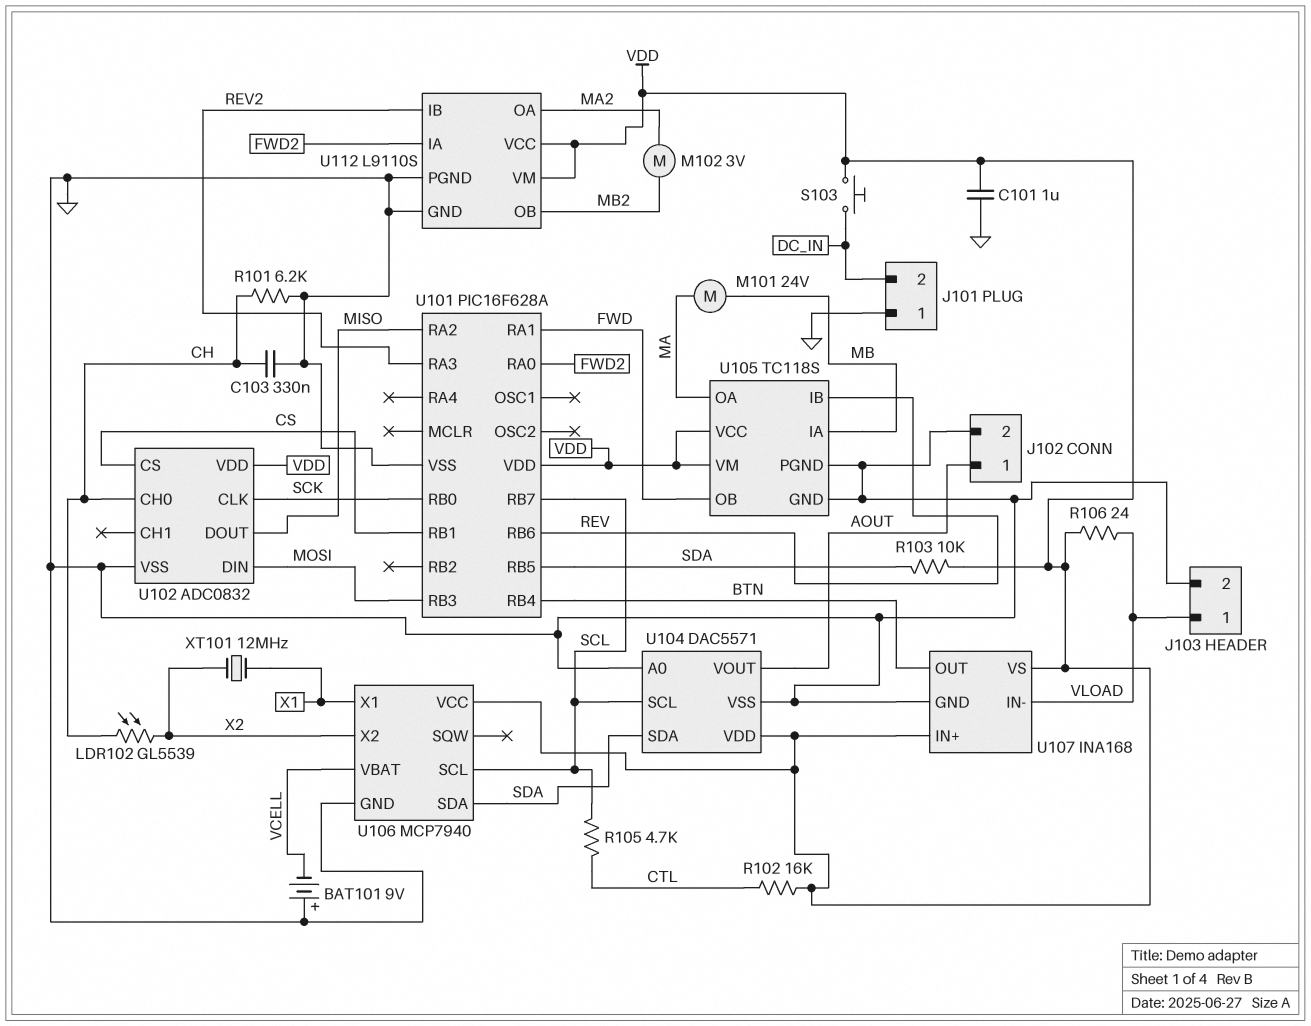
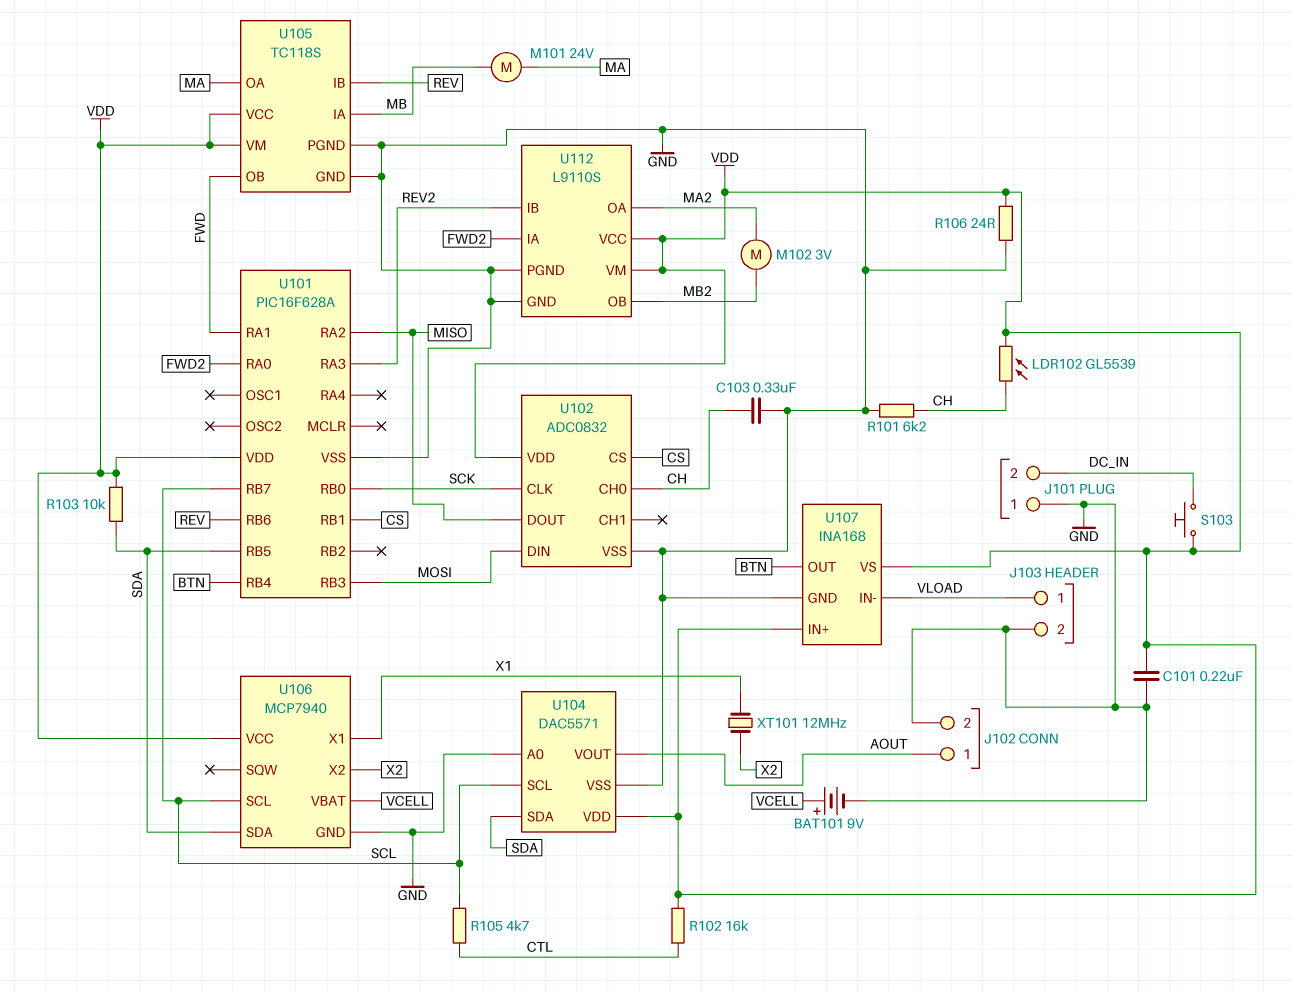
BAT101: 9V (plus GND, minus VCELL) -> 9V (plus VCELL, minus GND)
C101: 1uF (GND, VDD) -> 220nF (GND, VDD)
LDR102: GL5539 (CH, X2) -> GL5539 (CH, VDD)
R106: 24 (VDD, VLOAD) -> 24 (GND, VDD)

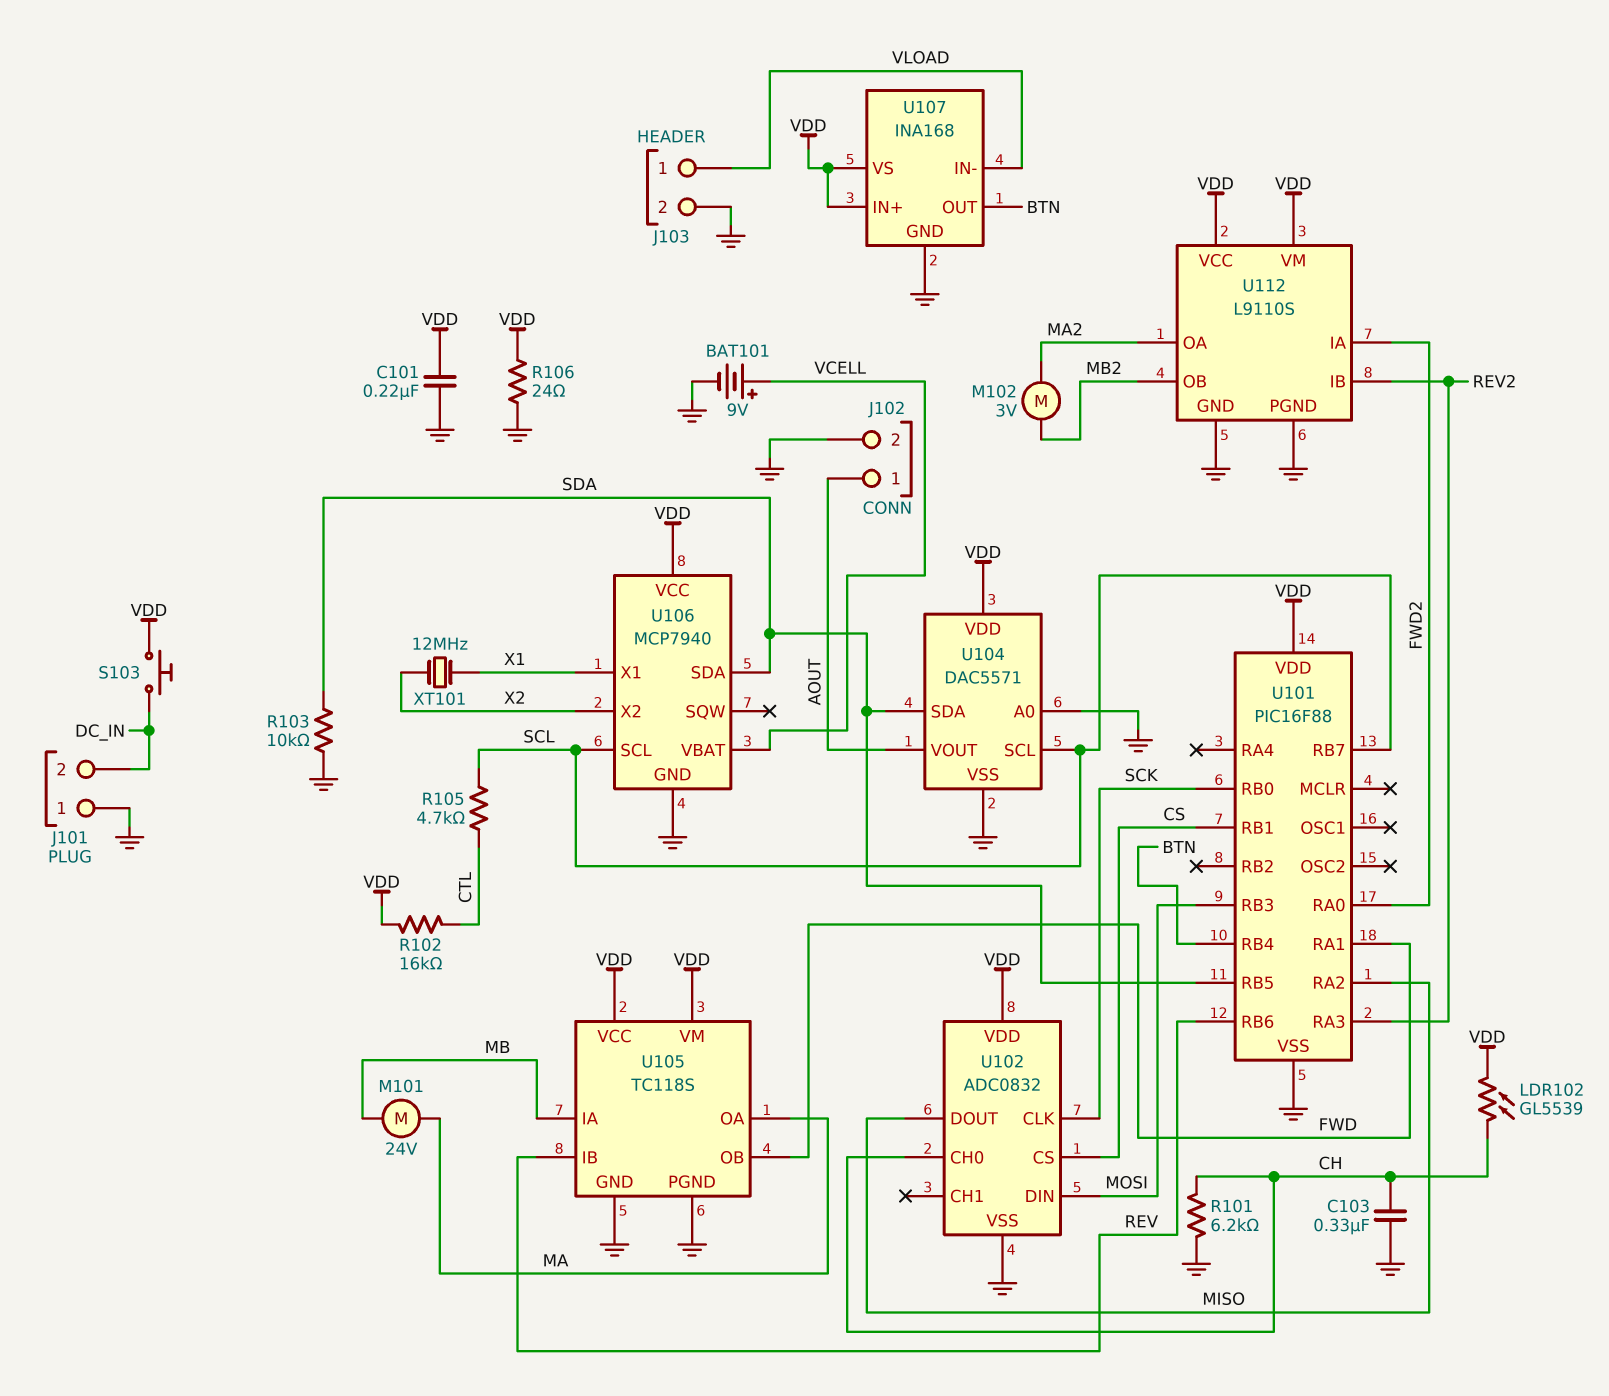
R103: 10k (SDA, VDD) -> 10k (GND, SDA)
U101: PIC16F628A -> PIC16F88

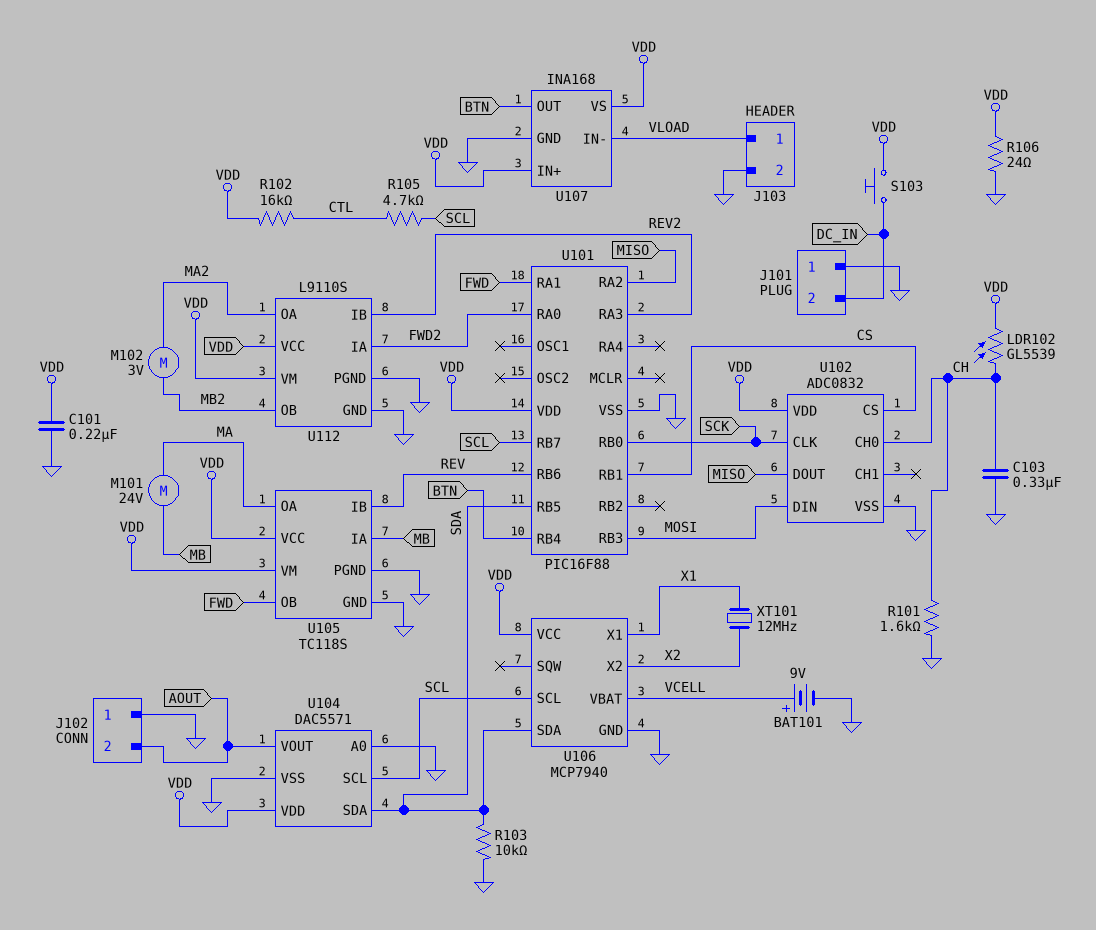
J102 pin 1: AOUT -> GND
J102 pin 2: GND -> AOUT
R101: 6.2k (CH, GND) -> 1.6k (CH, GND)

